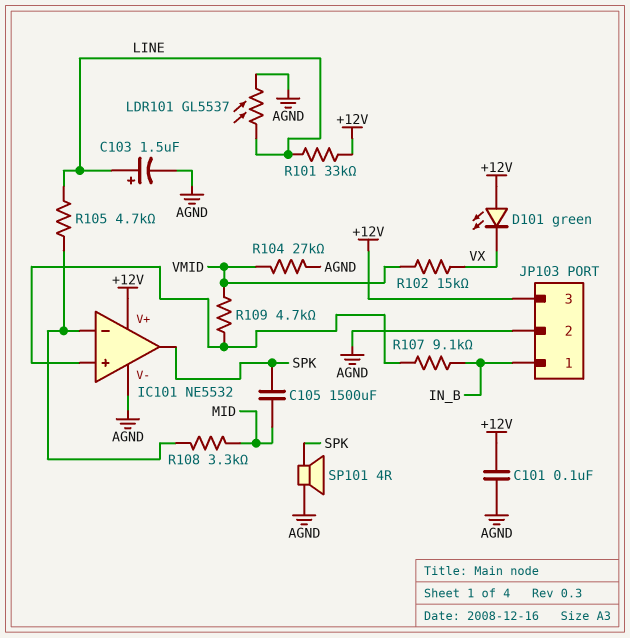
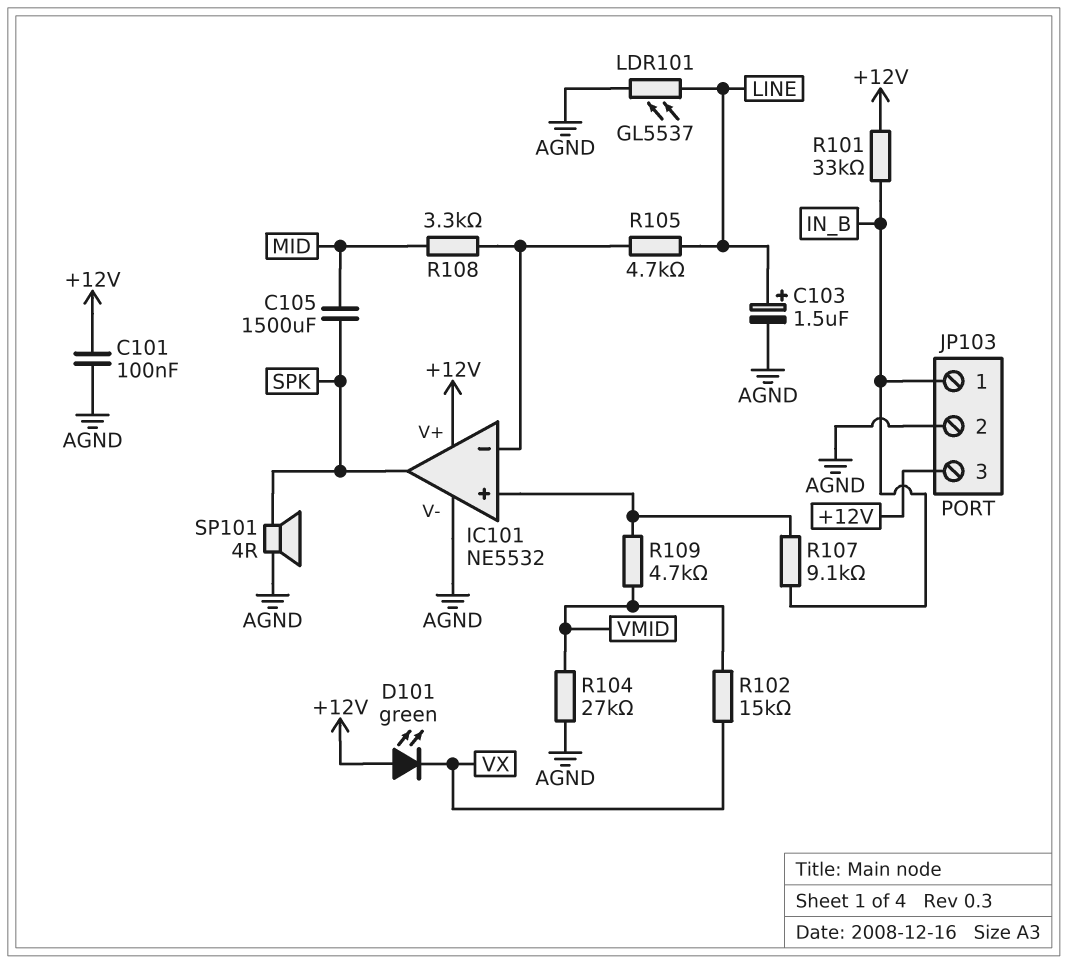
R101: 33k (+12V, LINE) -> 33k (+12V, IN_B)

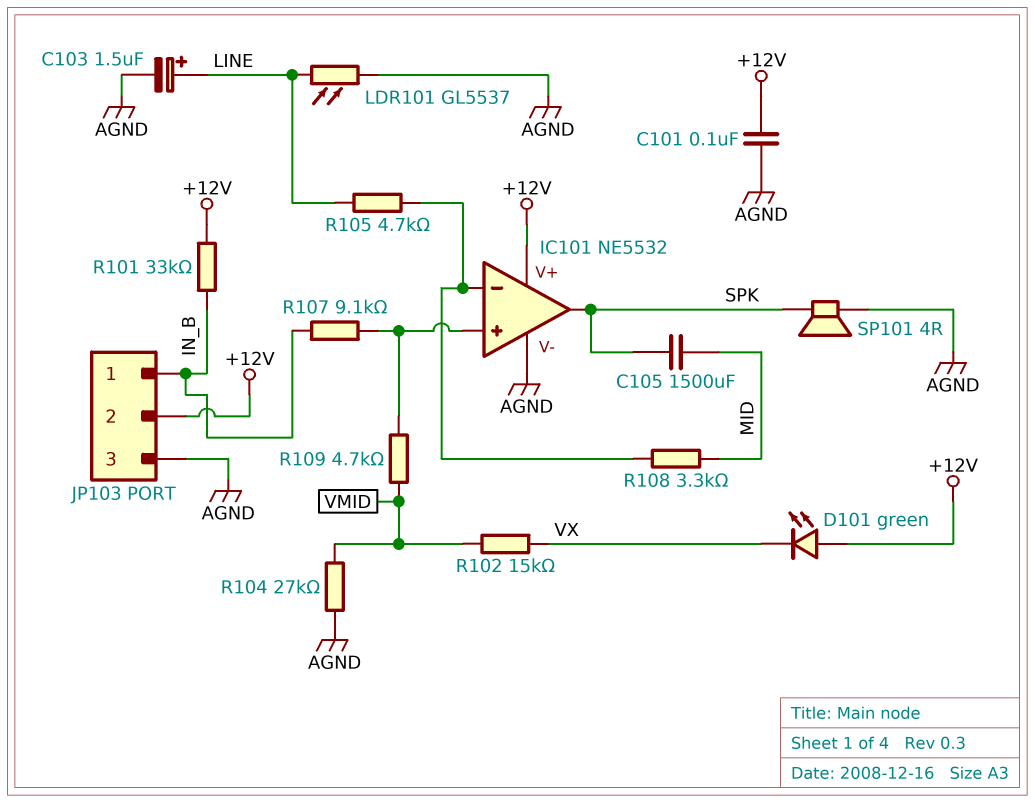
JP103 pin 2: AGND -> +12V
JP103 pin 3: +12V -> AGND

